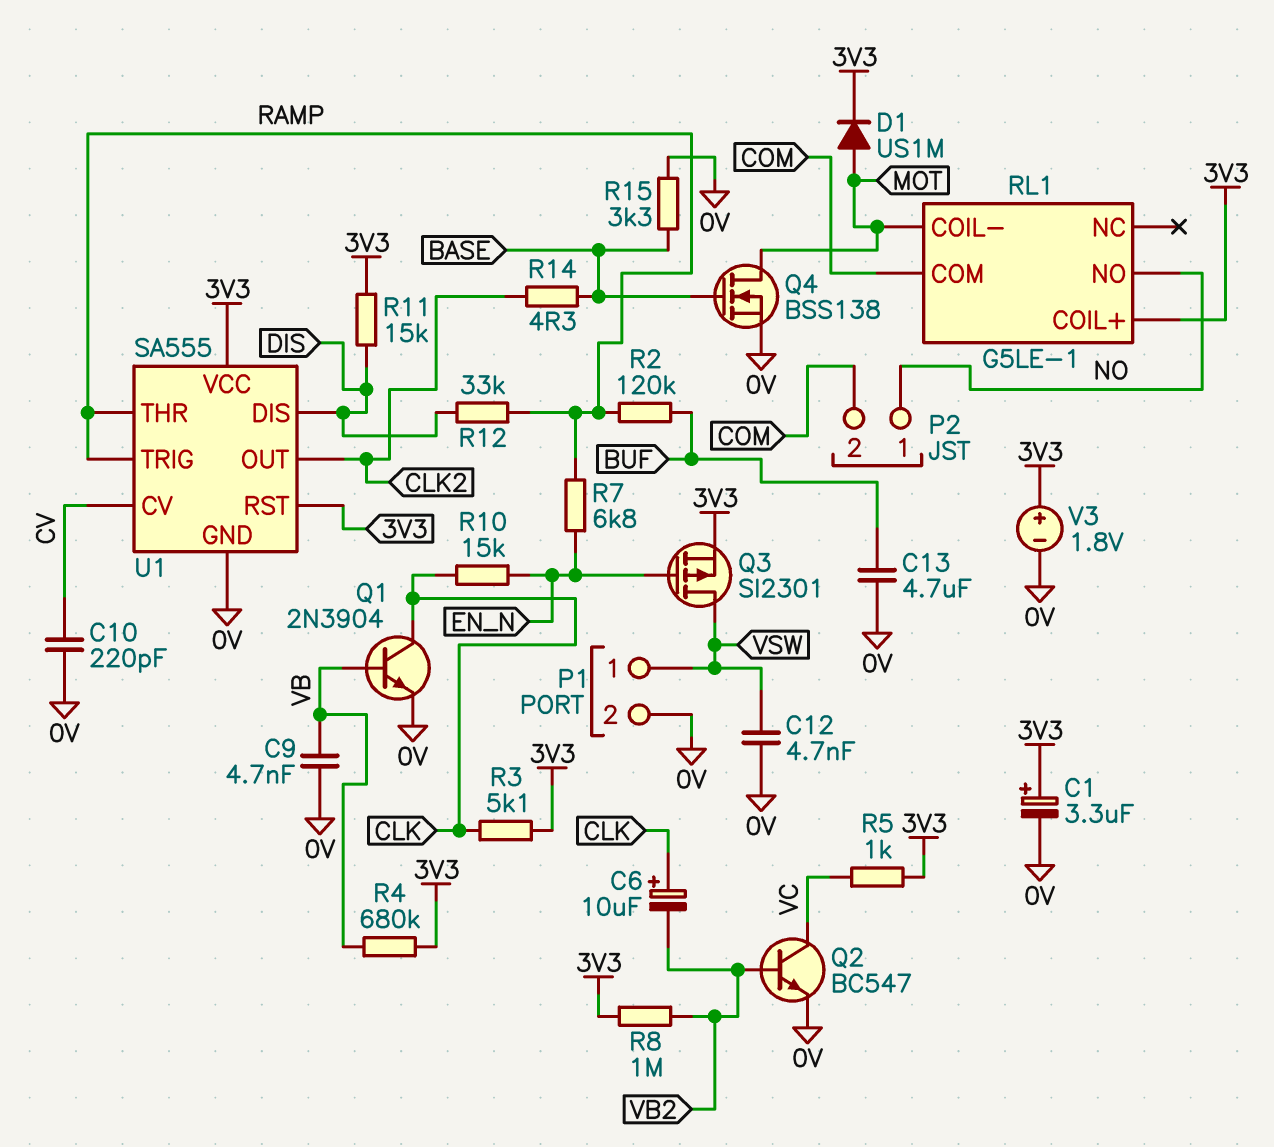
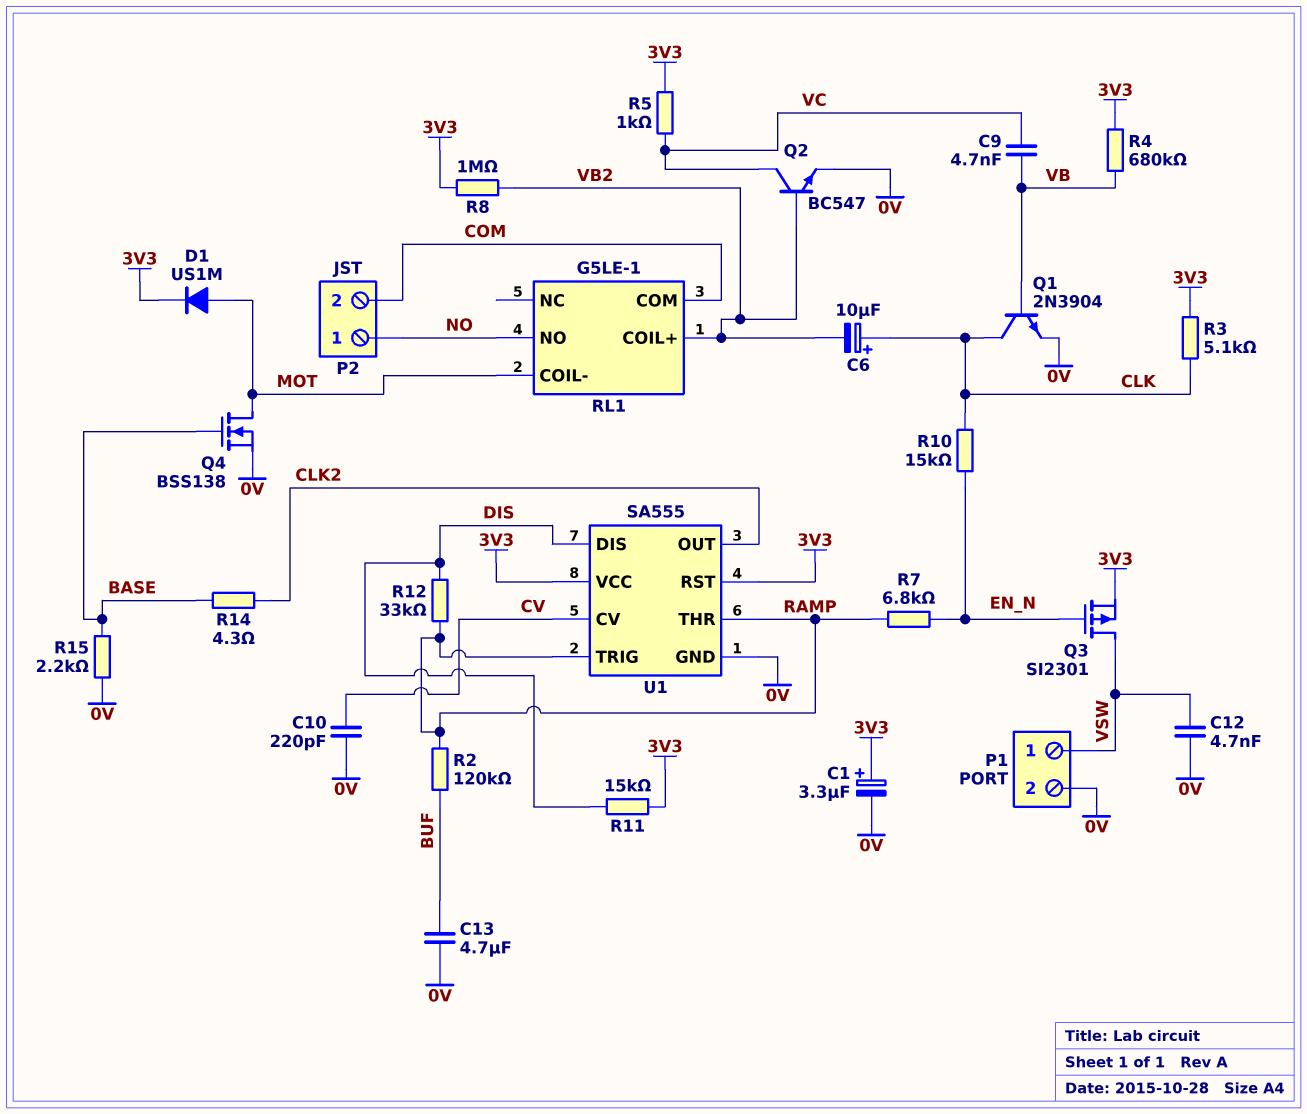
C9: 4.7nF (0V, VB) -> 4.7nF (VB, VC)
R15: 3.3k (0V, BASE) -> 2.2k (0V, BASE)
RL1 pin COIL+: 3V3 -> VB2
V3: 1.8V (plus 3V3, minus 0V) -> none

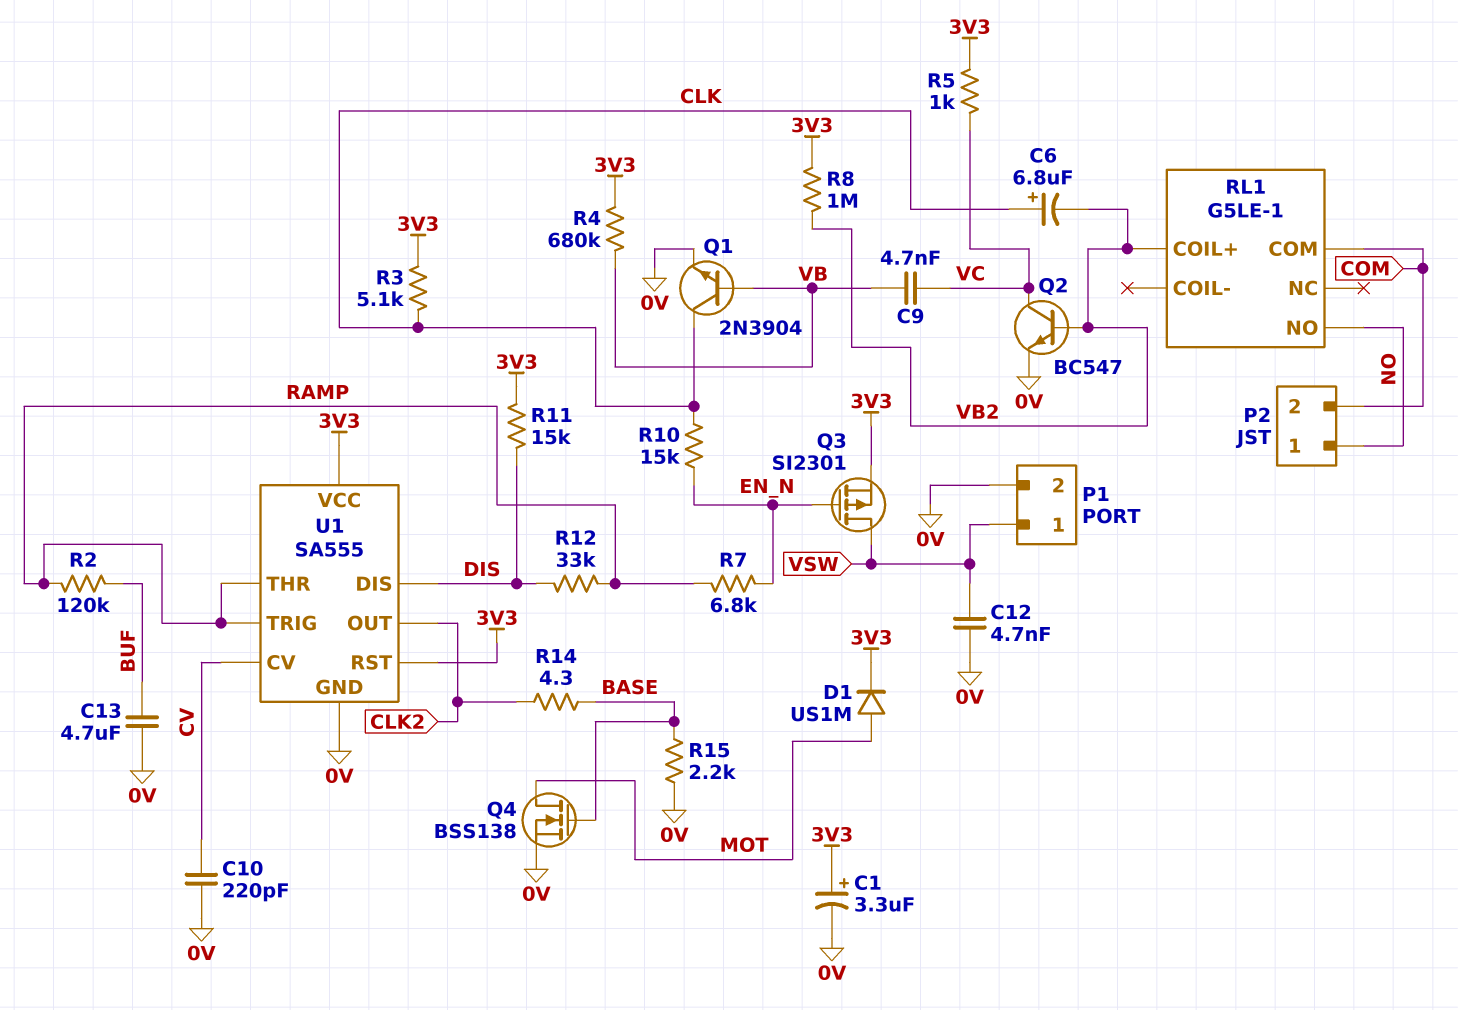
C6: 10uF (plus CLK, minus VB2) -> 6.8uF (plus CLK, minus VB2)
RL1 pin COIL-: MOT -> none

